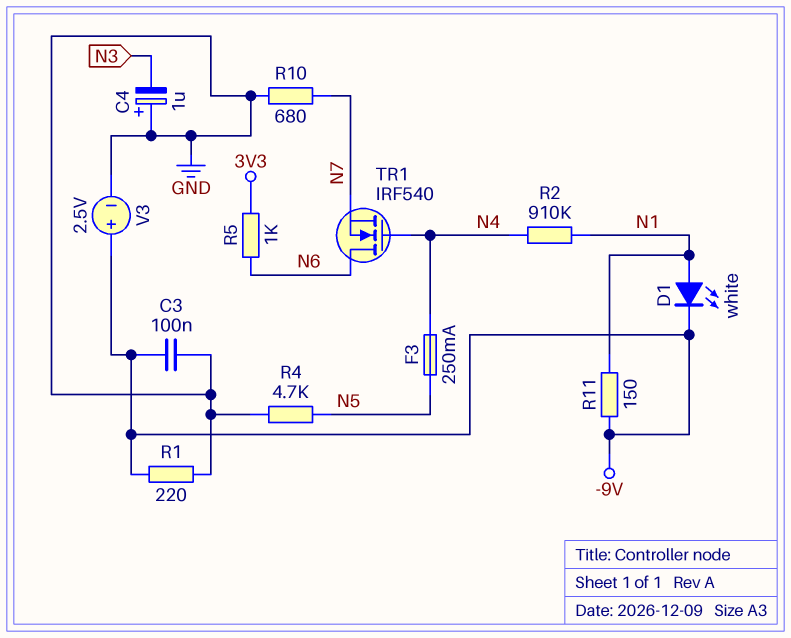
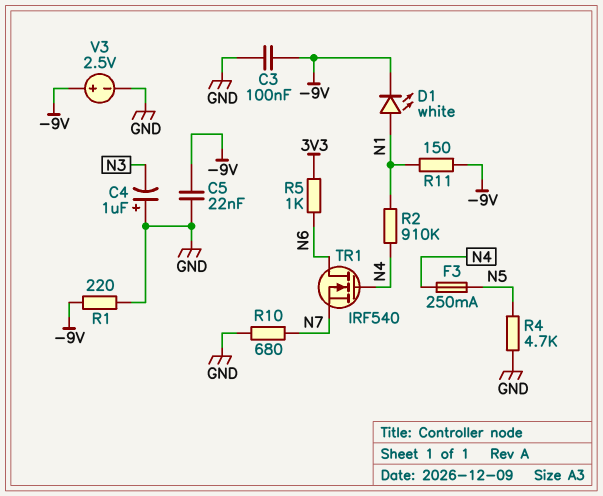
C5: none -> 22nF (-9V, GND)

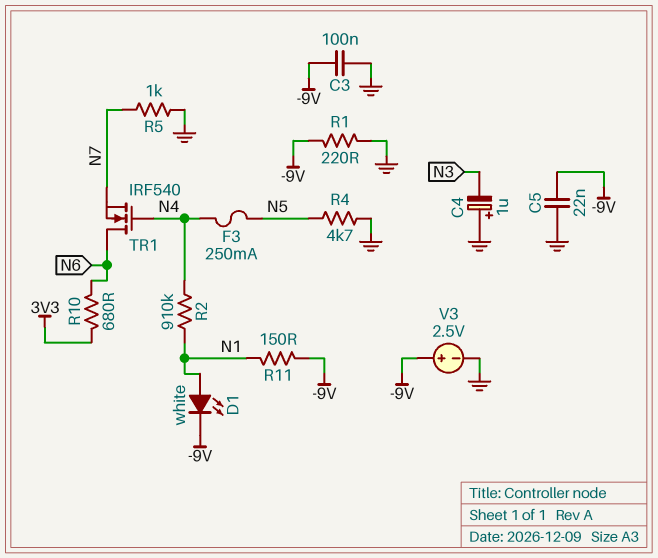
R5: 1k (3V3, N6) -> 1k (GND, N7)
R10: 680 (GND, N7) -> 680 (3V3, N6)

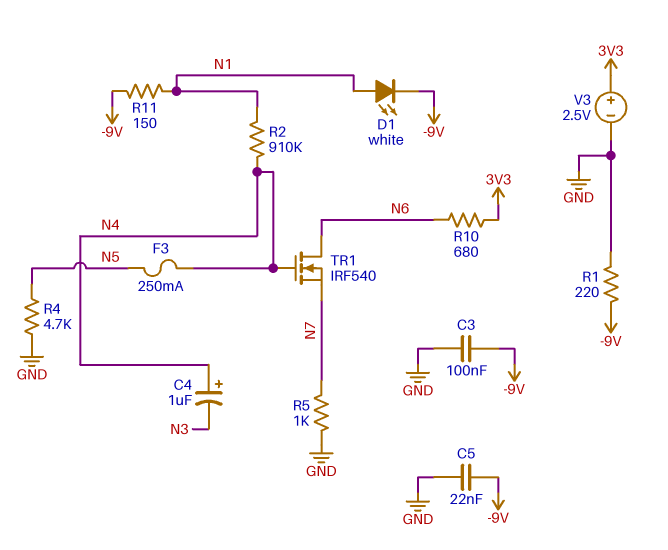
C4: 1uF (plus GND, minus N3) -> 1uF (plus N4, minus N3)
V3: 2.5V (plus -9V, minus GND) -> 2.5V (plus 3V3, minus GND)

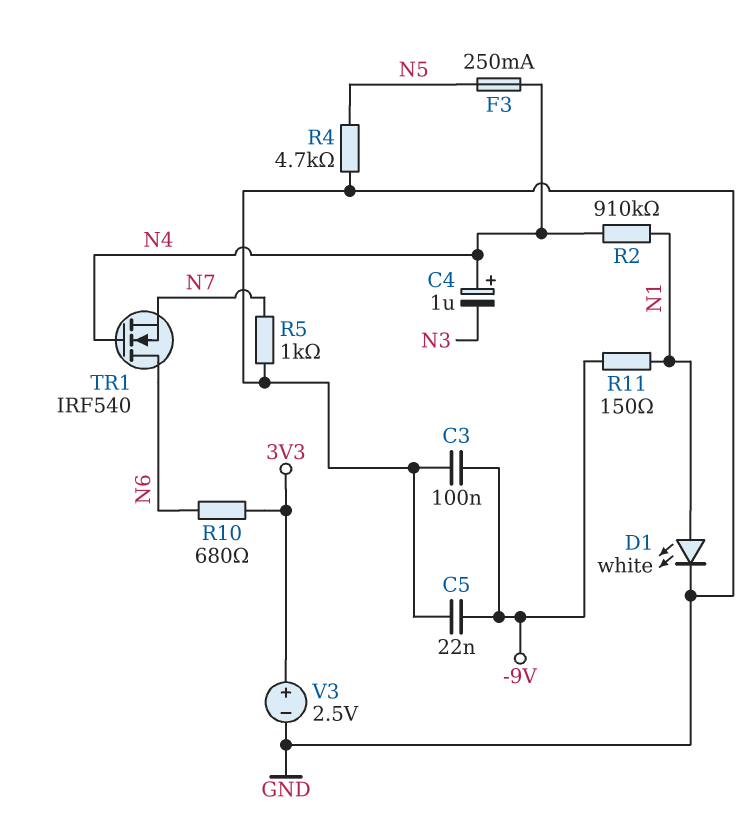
D1: LED white (A N1, K -9V) -> LED white (A N1, K GND)
R1: 220 (-9V, GND) -> none

